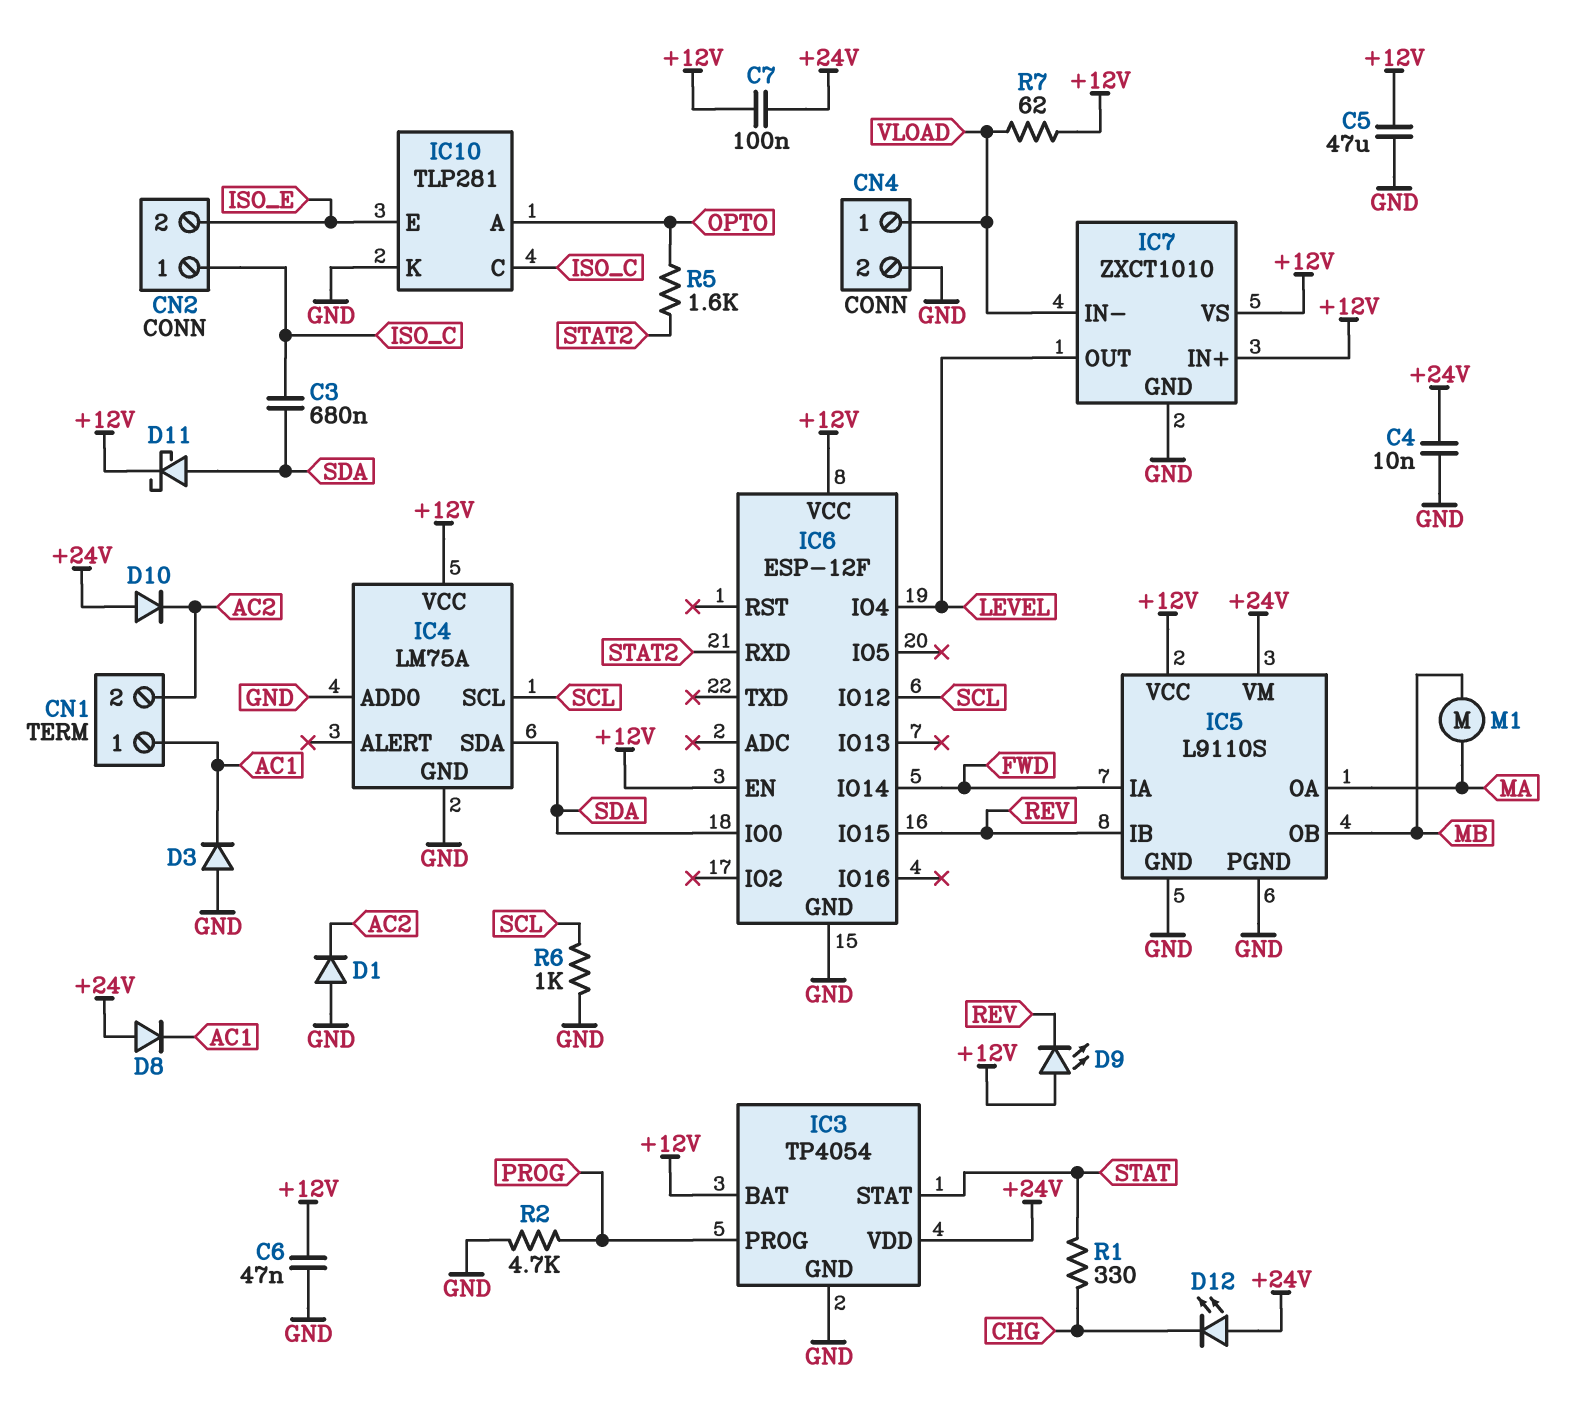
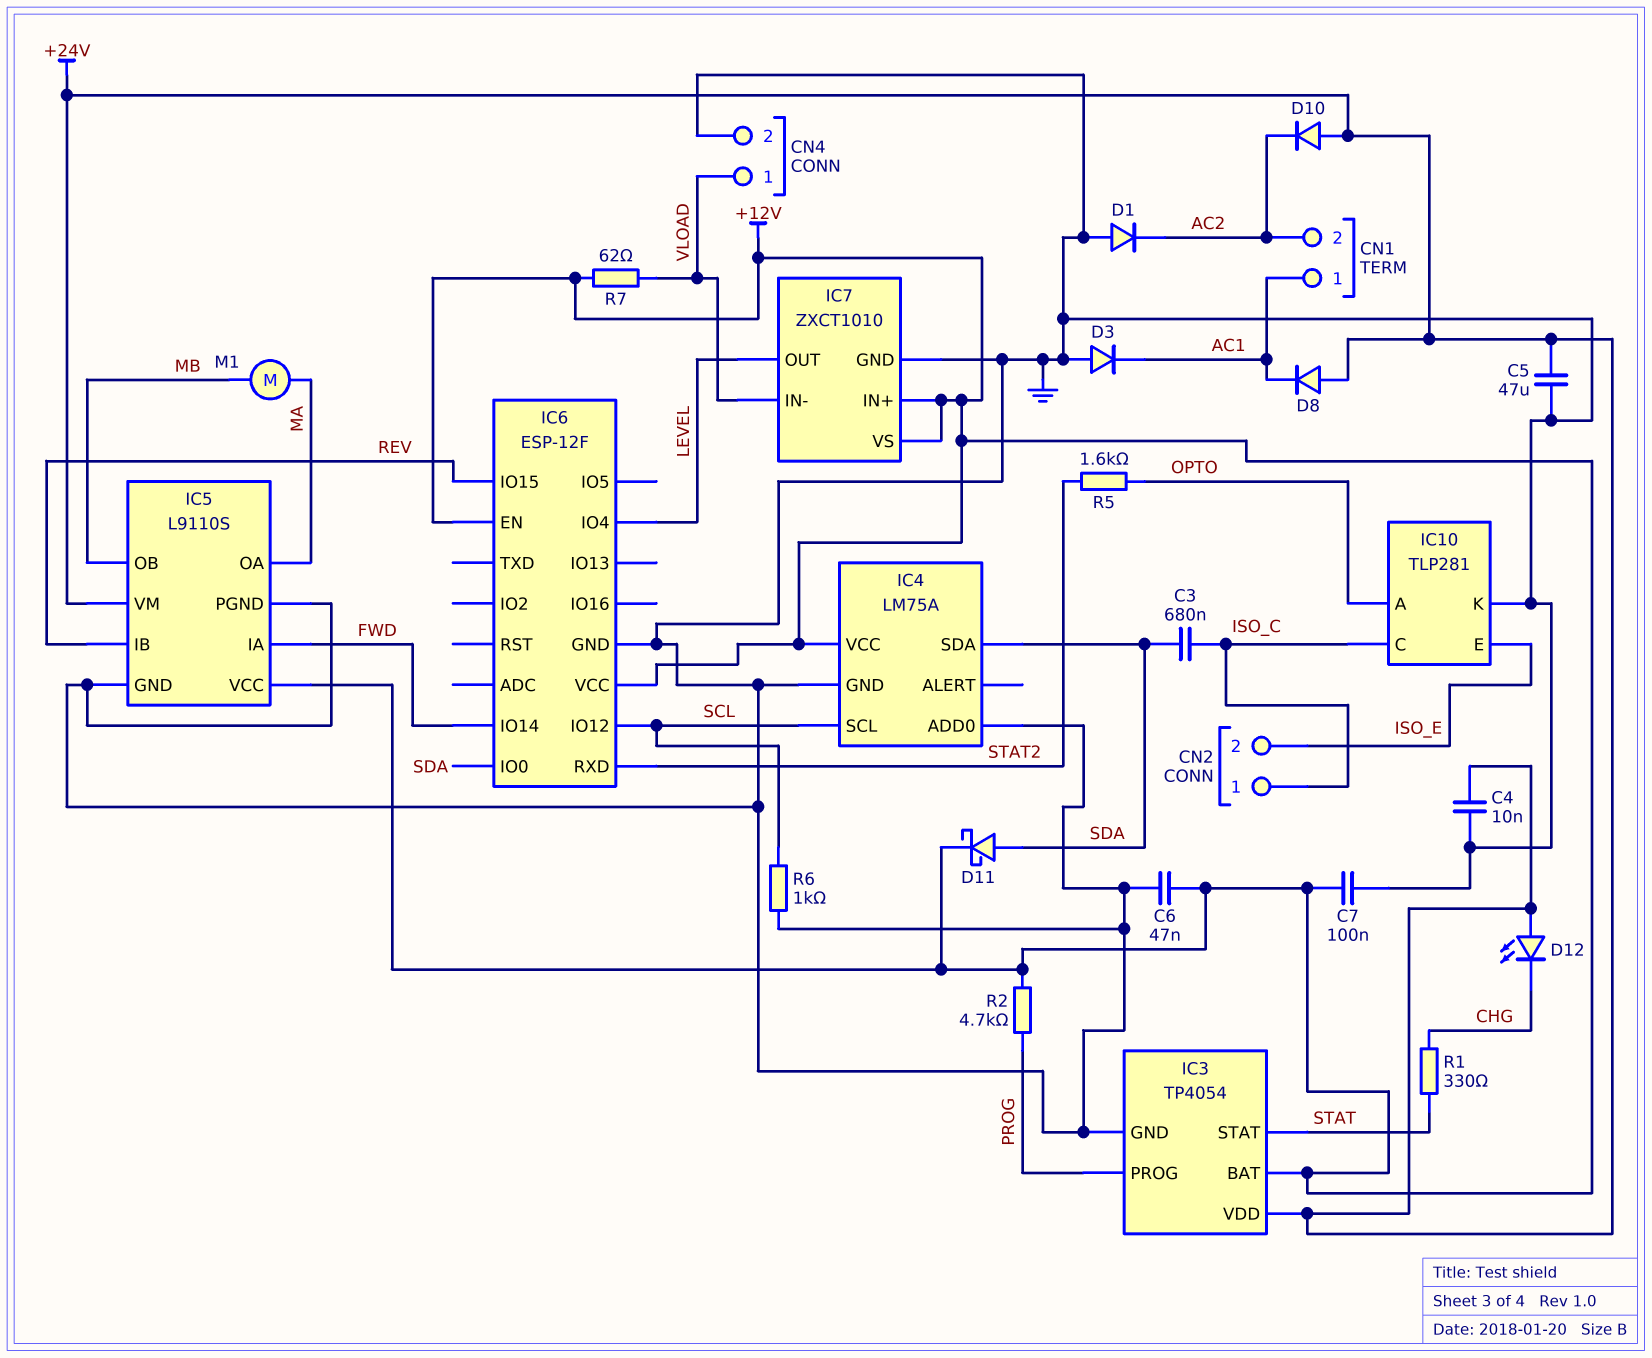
C5: 47uF (+12V, GND) -> 47uF (+24V, GND)
C7: 100nF (+12V, +24V) -> 100nF (+12V, GND)
D9: LED (A +12V, K REV) -> none
R2: 4.7k (GND, PROG) -> 4.7k (+12V, PROG)

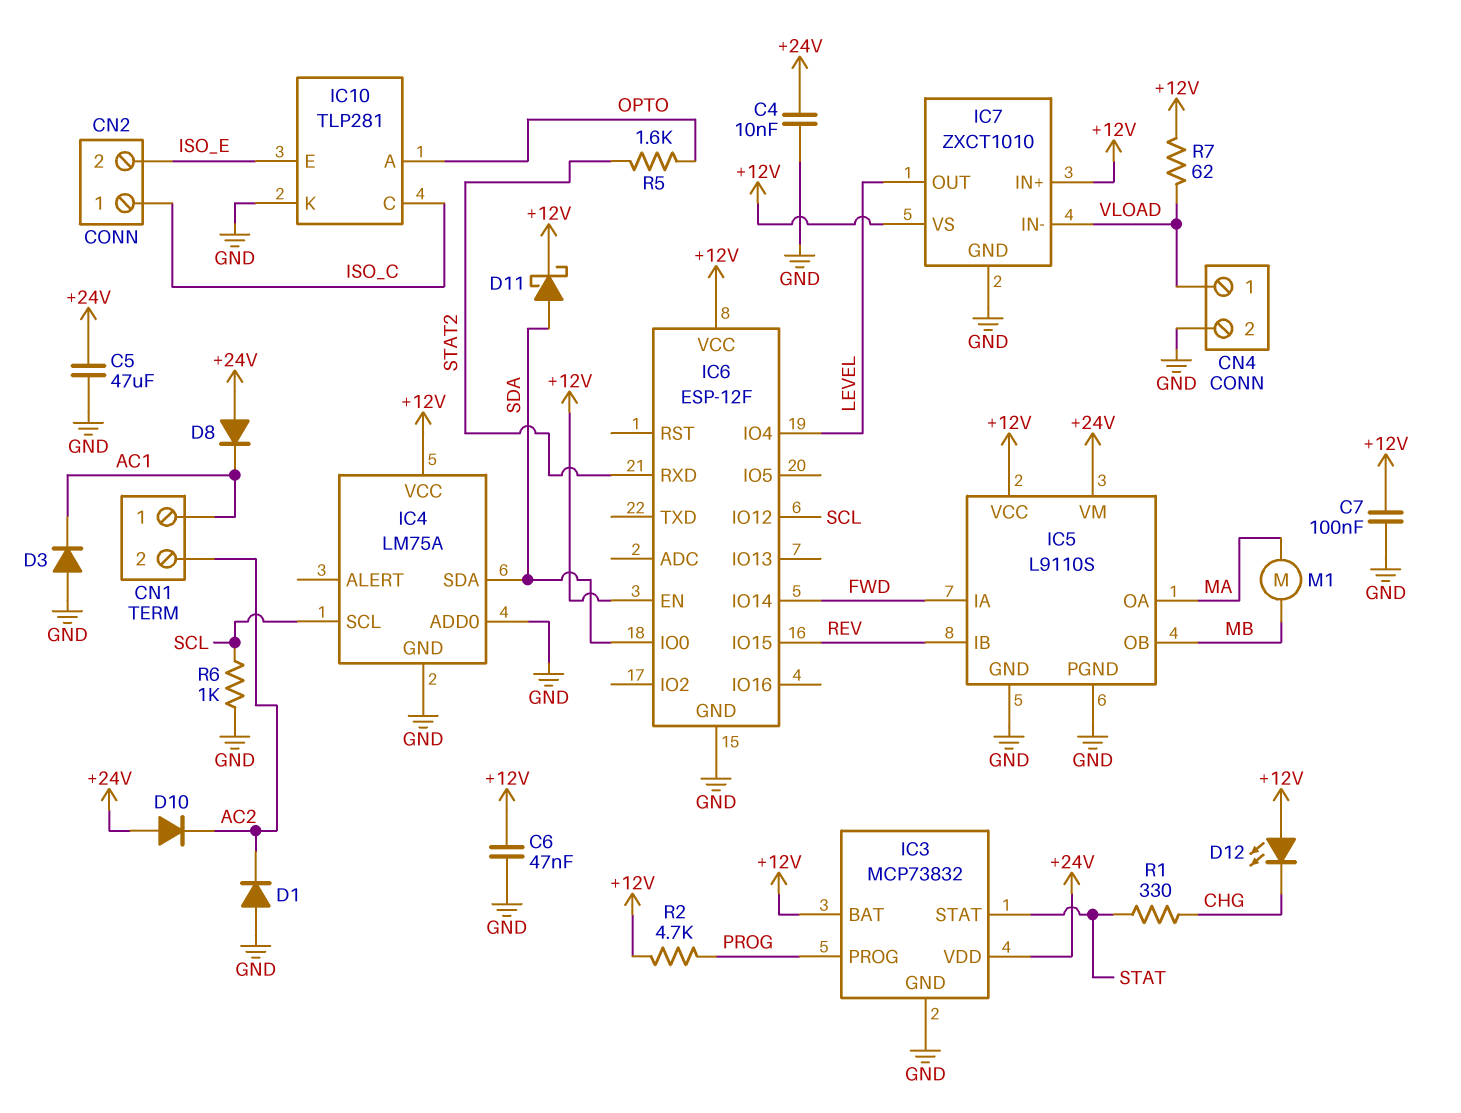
C3: 680nF (ISO_C, SDA) -> none
D12: LED (A +24V, K CHG) -> LED (A +12V, K CHG)
IC3: TP4054 -> MCP73832

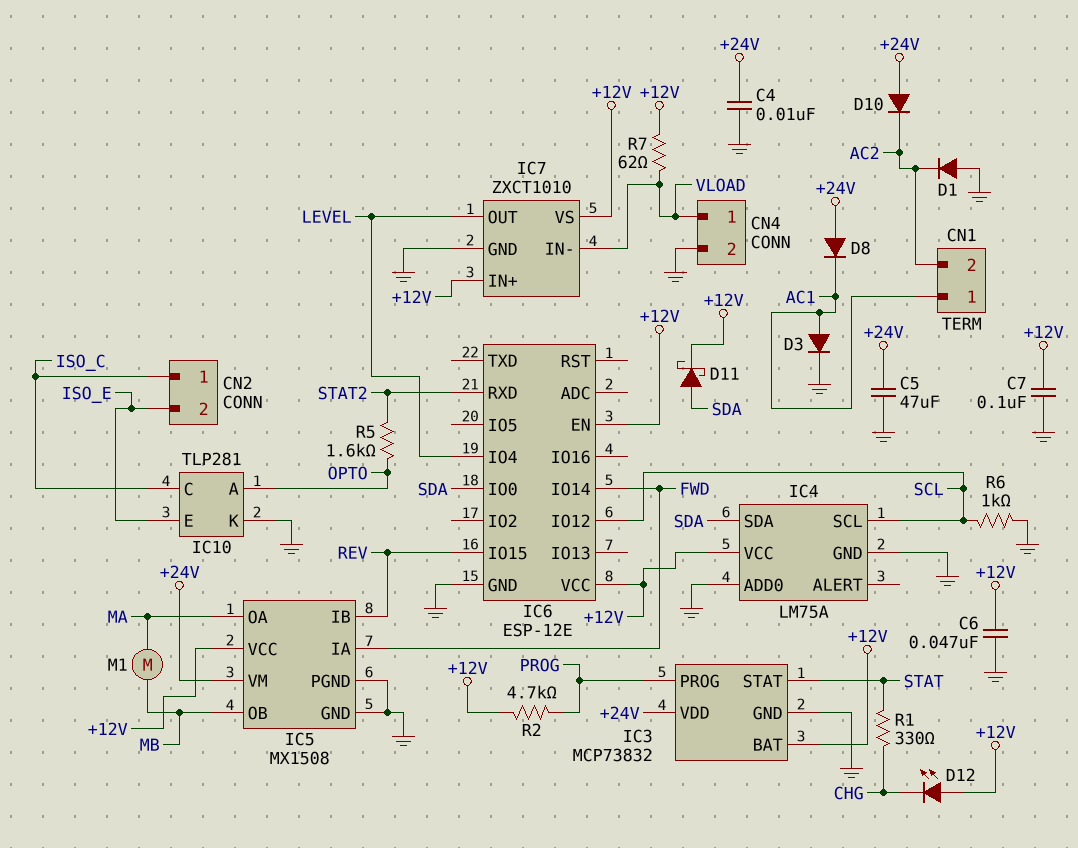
D3: diode (A GND, K AC1) -> diode (A AC1, K GND)
IC5: L9110S -> MX1508
IC6: ESP-12F -> ESP-12E

